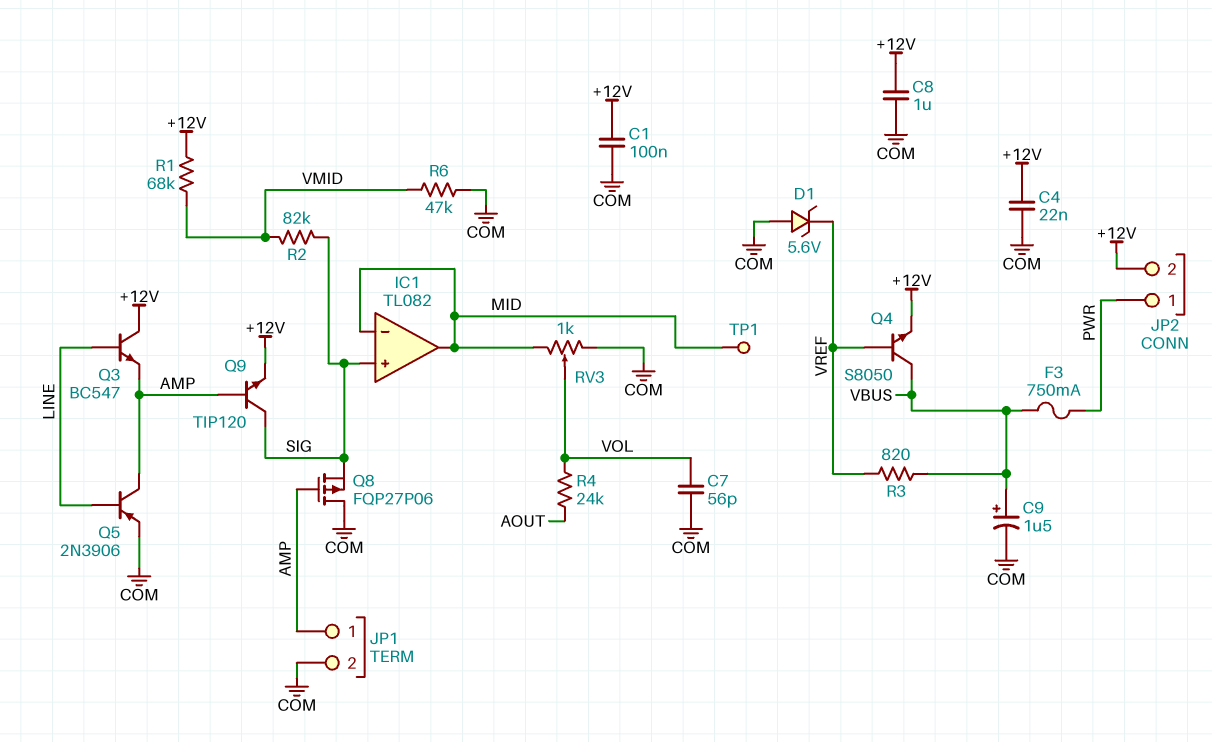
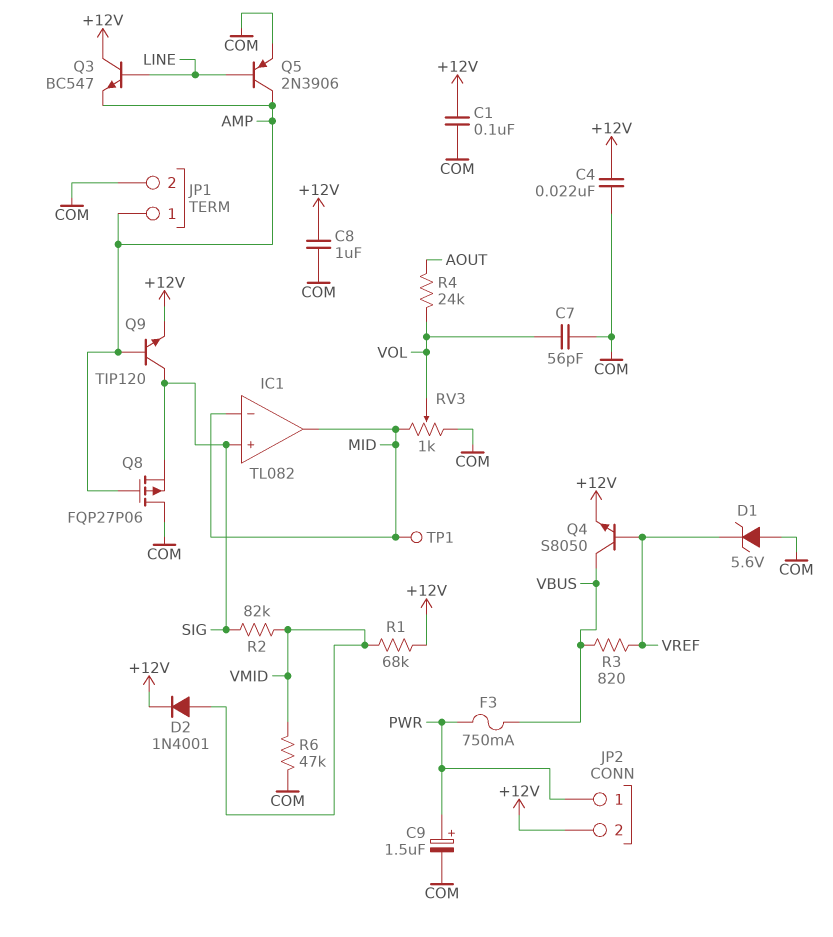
C9: 1.5uF (plus VBUS, minus COM) -> 1.5uF (plus PWR, minus COM)
D2: none -> diode 1N4001 (A VMID, K +12V)

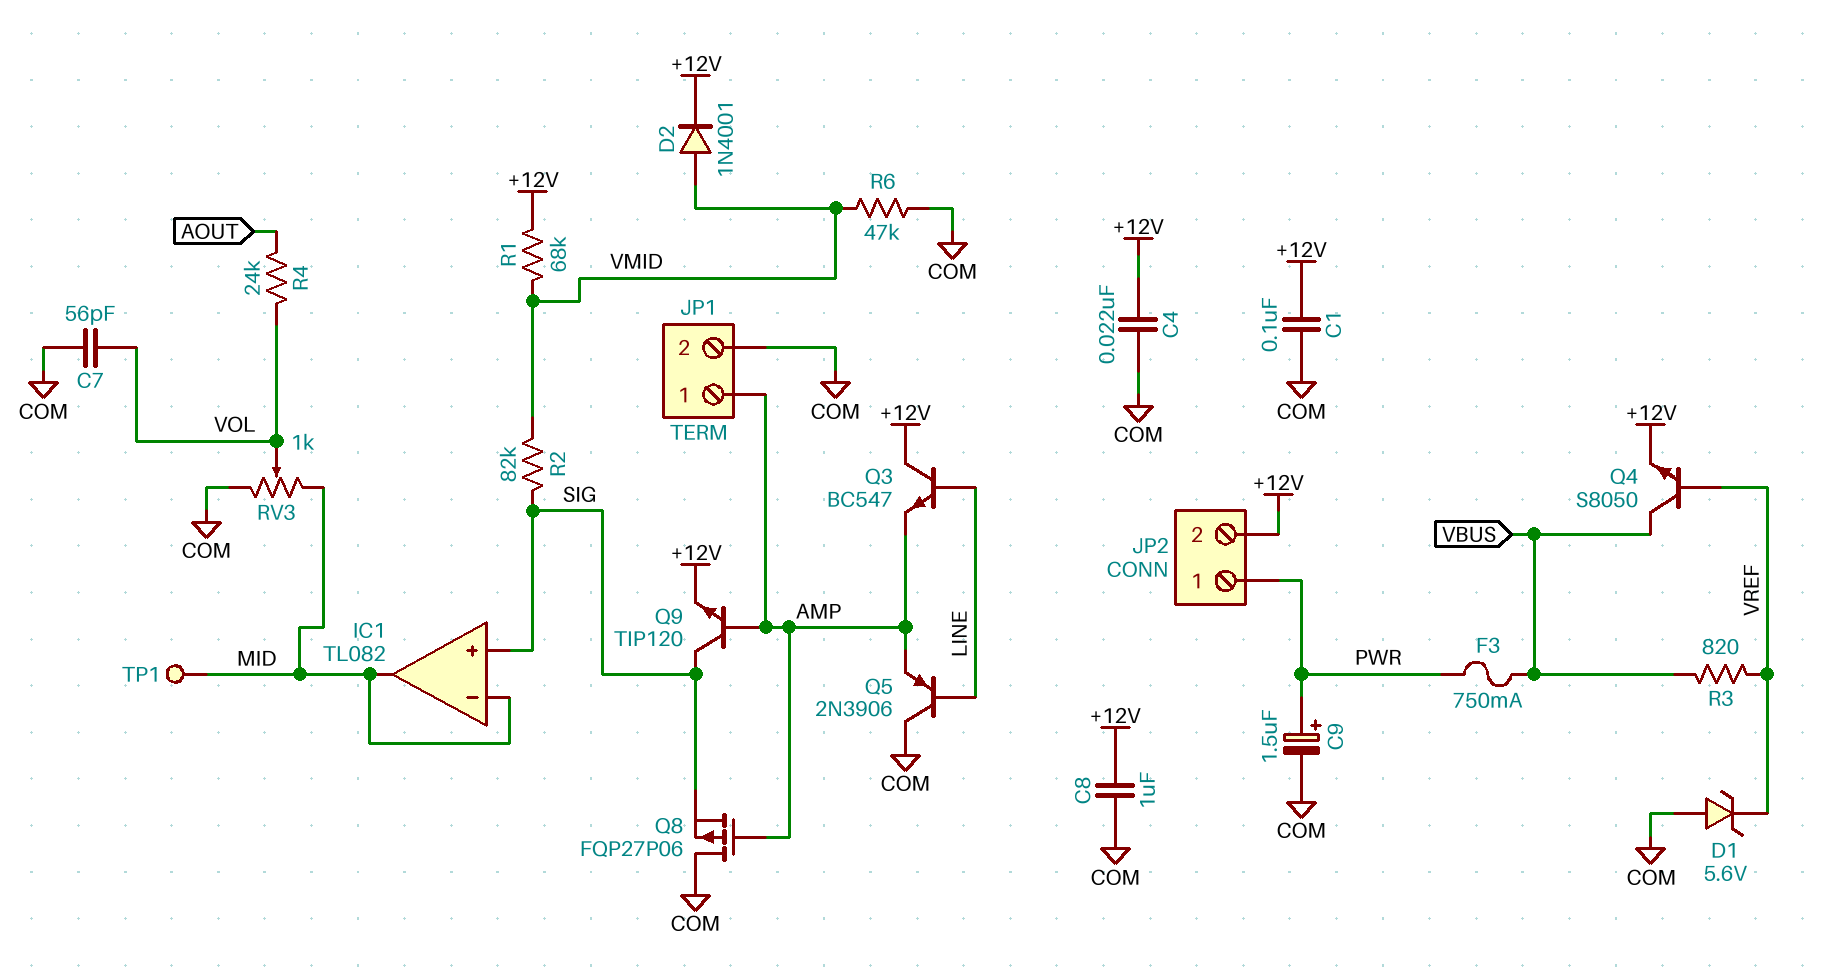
Q5: PNP 2N3906 (B LINE, C AMP, E COM) -> PNP 2N3906 (B LINE, C COM, E AMP)

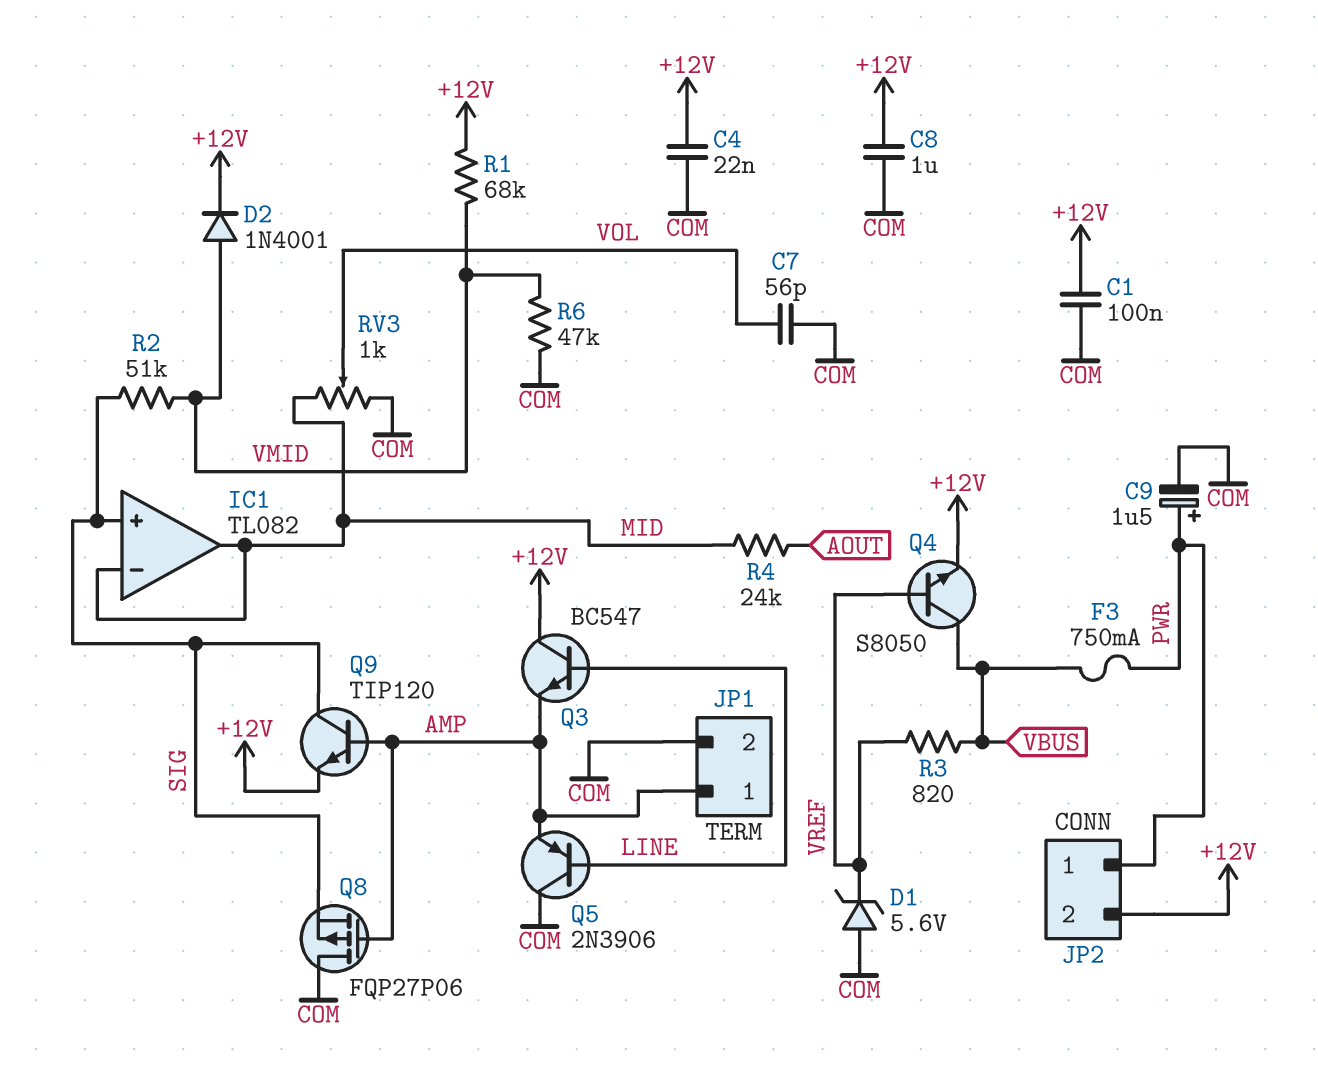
R2: 82k (SIG, VMID) -> 51k (SIG, VMID)
R4: 24k (AOUT, VOL) -> 24k (AOUT, MID)
TP1: test point (MID) -> none

